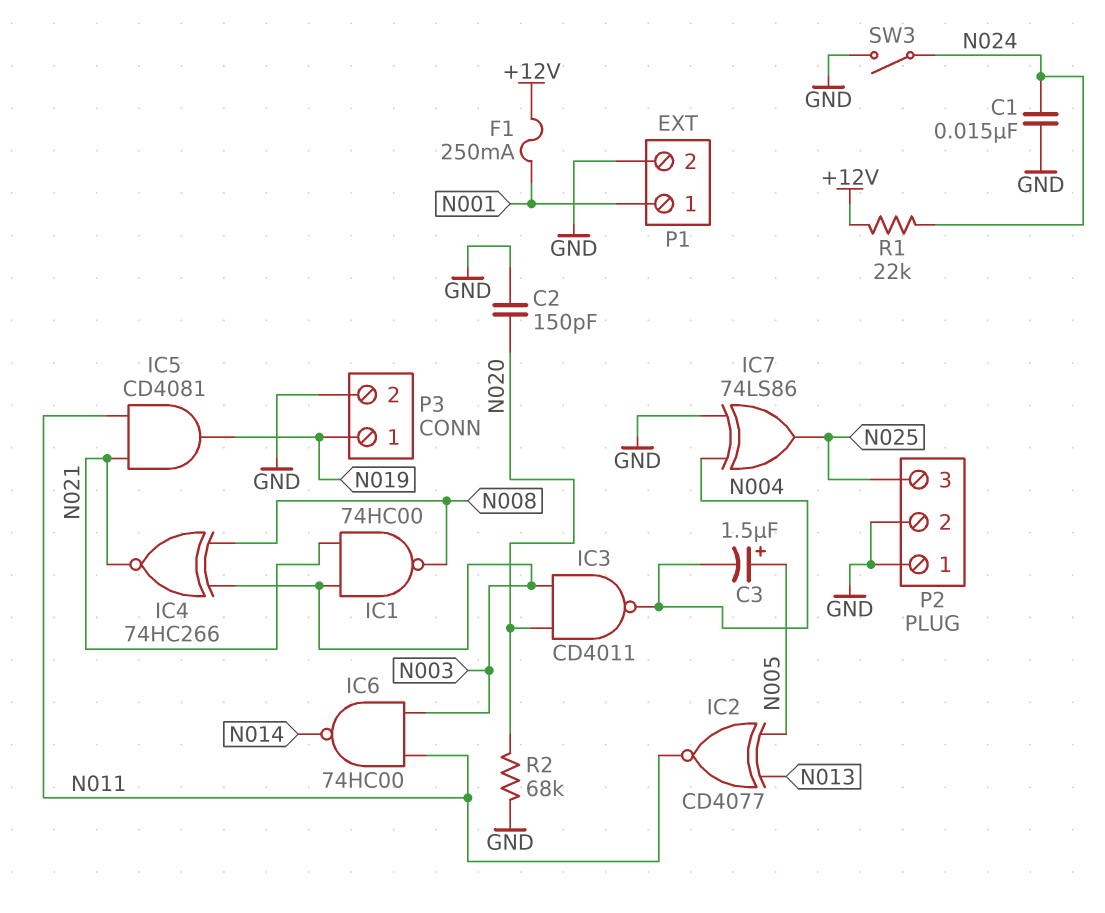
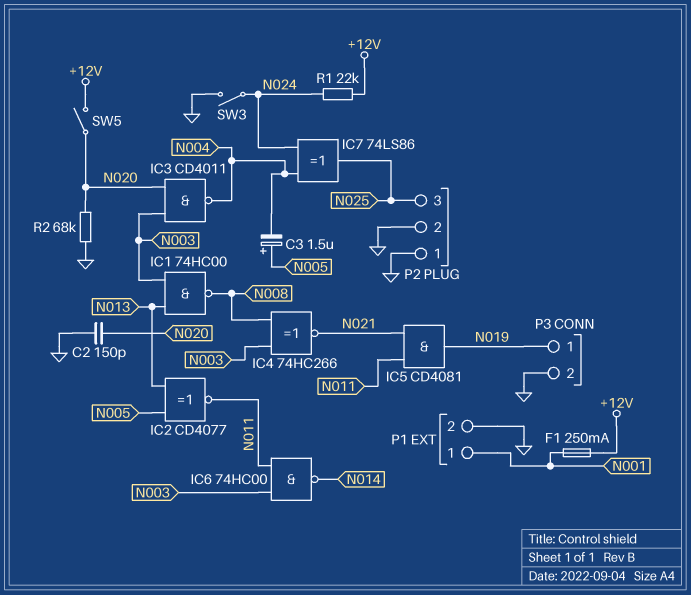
C1: 15nF (GND, N024) -> none
IC1: NAND 74HC00 (in N003, in N021, out N008) -> NAND 74HC00 (in N003, in N013, out N008)
IC7: XOR 74LS86 (in GND, in N004, out N025) -> XOR 74LS86 (in N004, in N024, out N025)
SW5: none -> switch (+12V, N020)

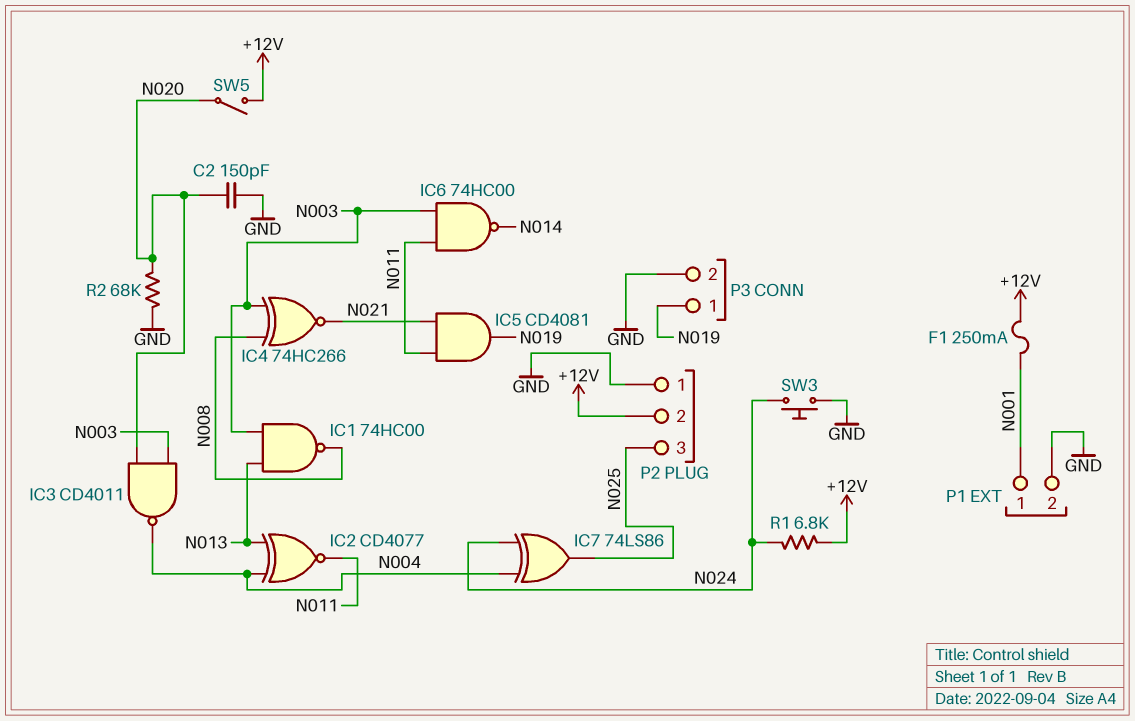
C3: 1.5uF (plus N005, minus N004) -> none
IC2: XNOR CD4077 (in N005, in N013, out N011) -> XNOR CD4077 (in N004, in N013, out N011)
P2 pin 2: GND -> +12V
R1: 22k (+12V, N024) -> 6.8k (+12V, N024)
SW3: switch (GND, N024) -> button (GND, N024)

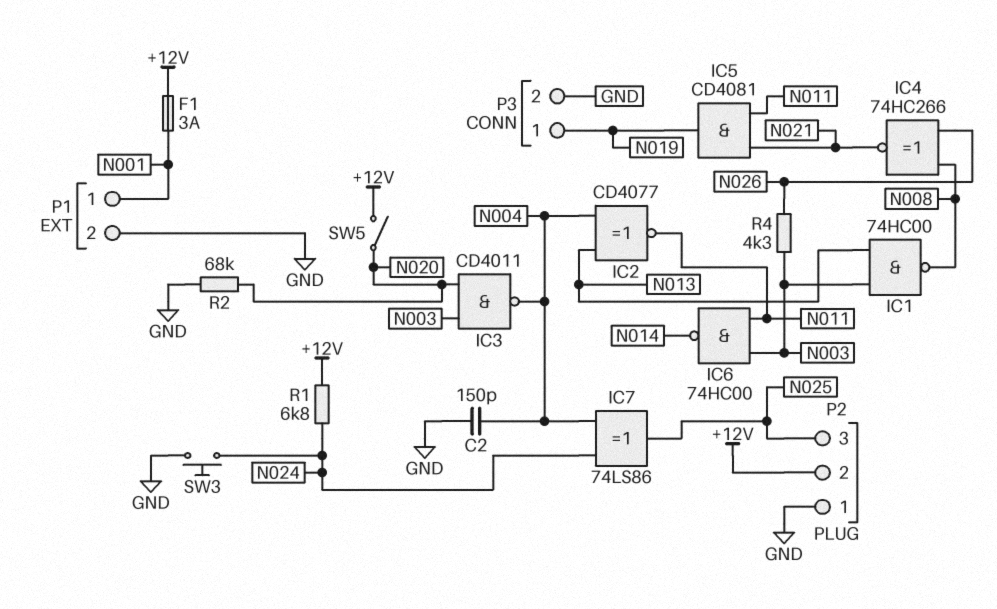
C2: 150pF (GND, N020) -> 150pF (GND, N004)
F1: 250mA (+12V, N001) -> 3A (+12V, N001)
IC4: XNOR 74HC266 (in N003, in N008, out N021) -> XNOR 74HC266 (in N008, in N026, out N021)
R4: none -> 4.3k (N003, N026)

